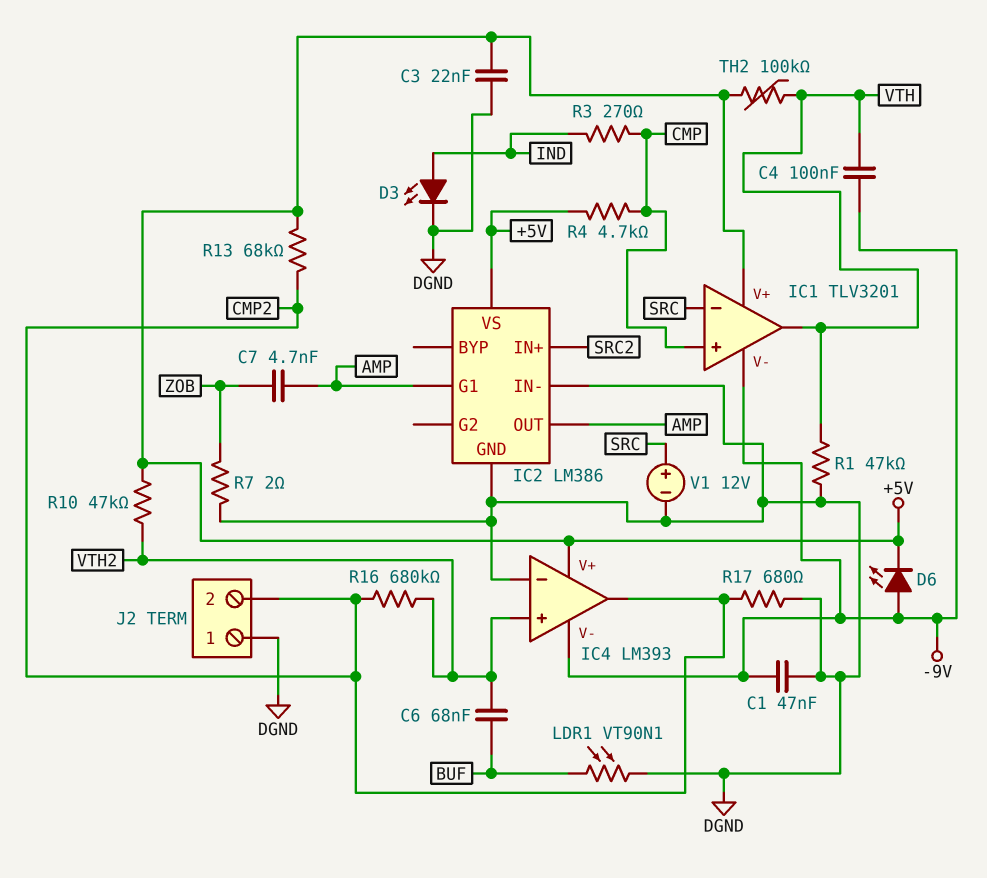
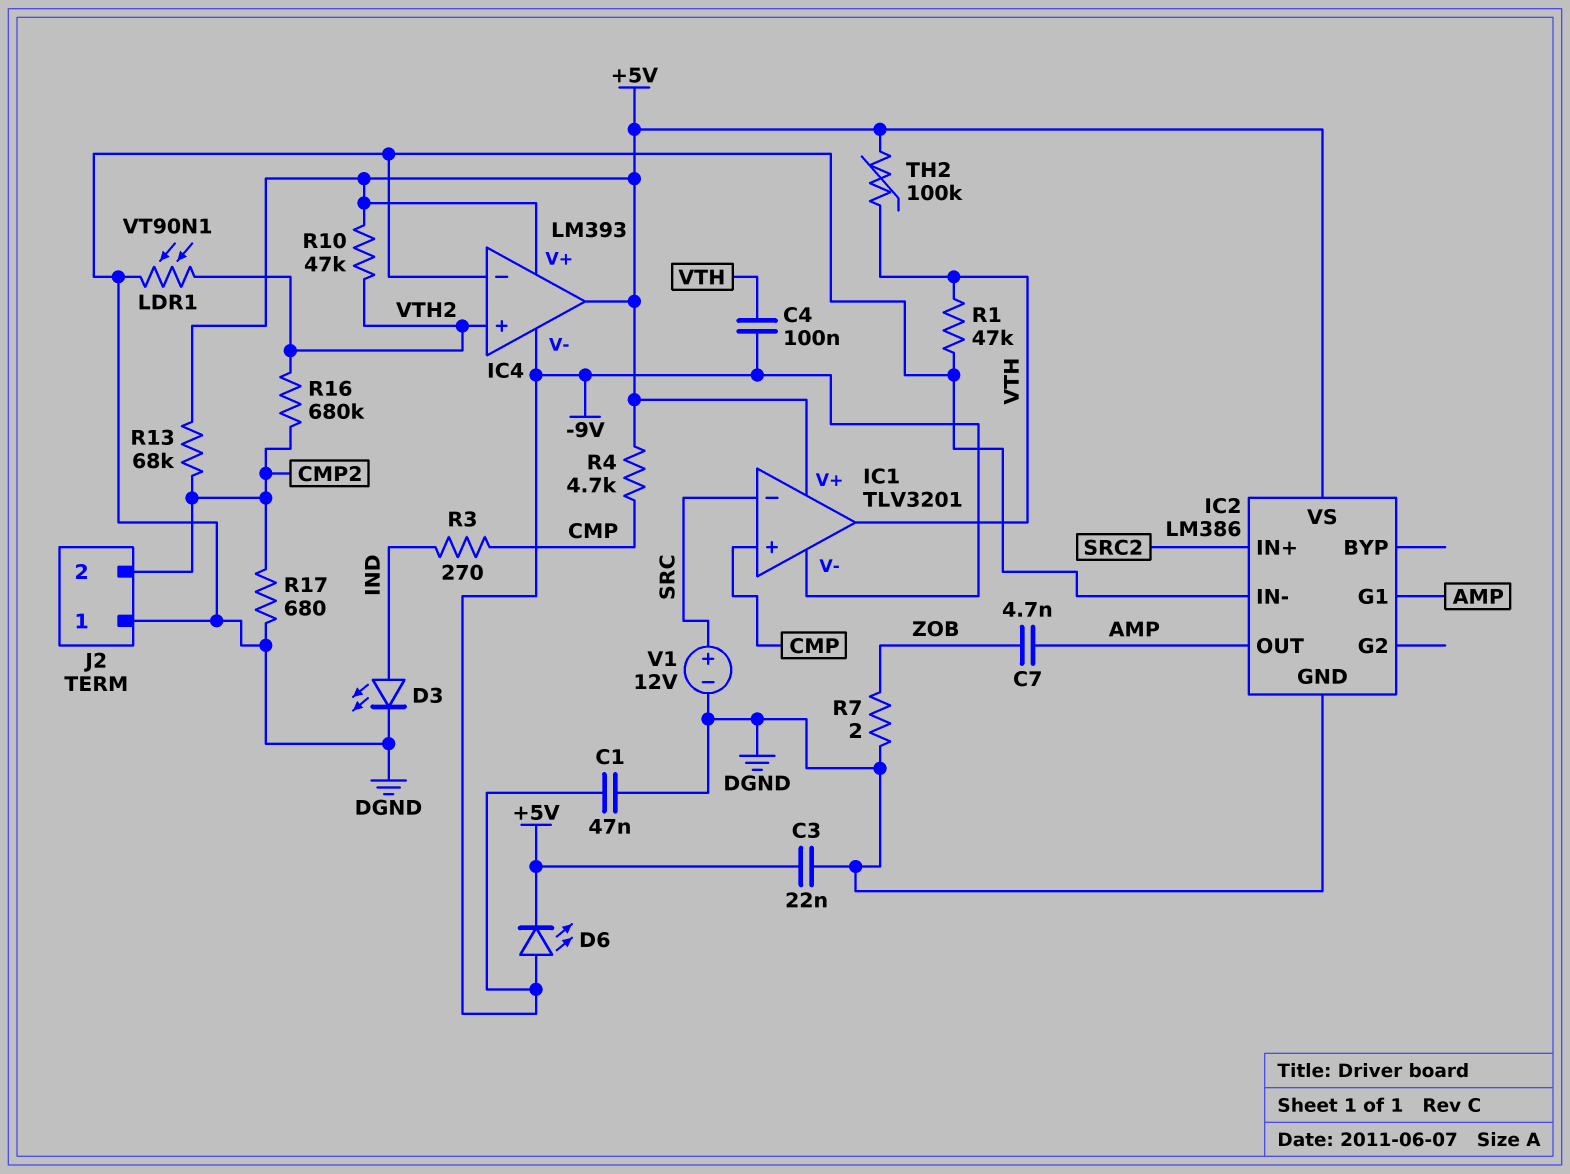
C6: 68nF (BUF, VTH2) -> none
IC4 pin out: CMP2 -> +5V
LDR1: VT90N1 (BUF, DGND) -> VT90N1 (DGND, VTH2)

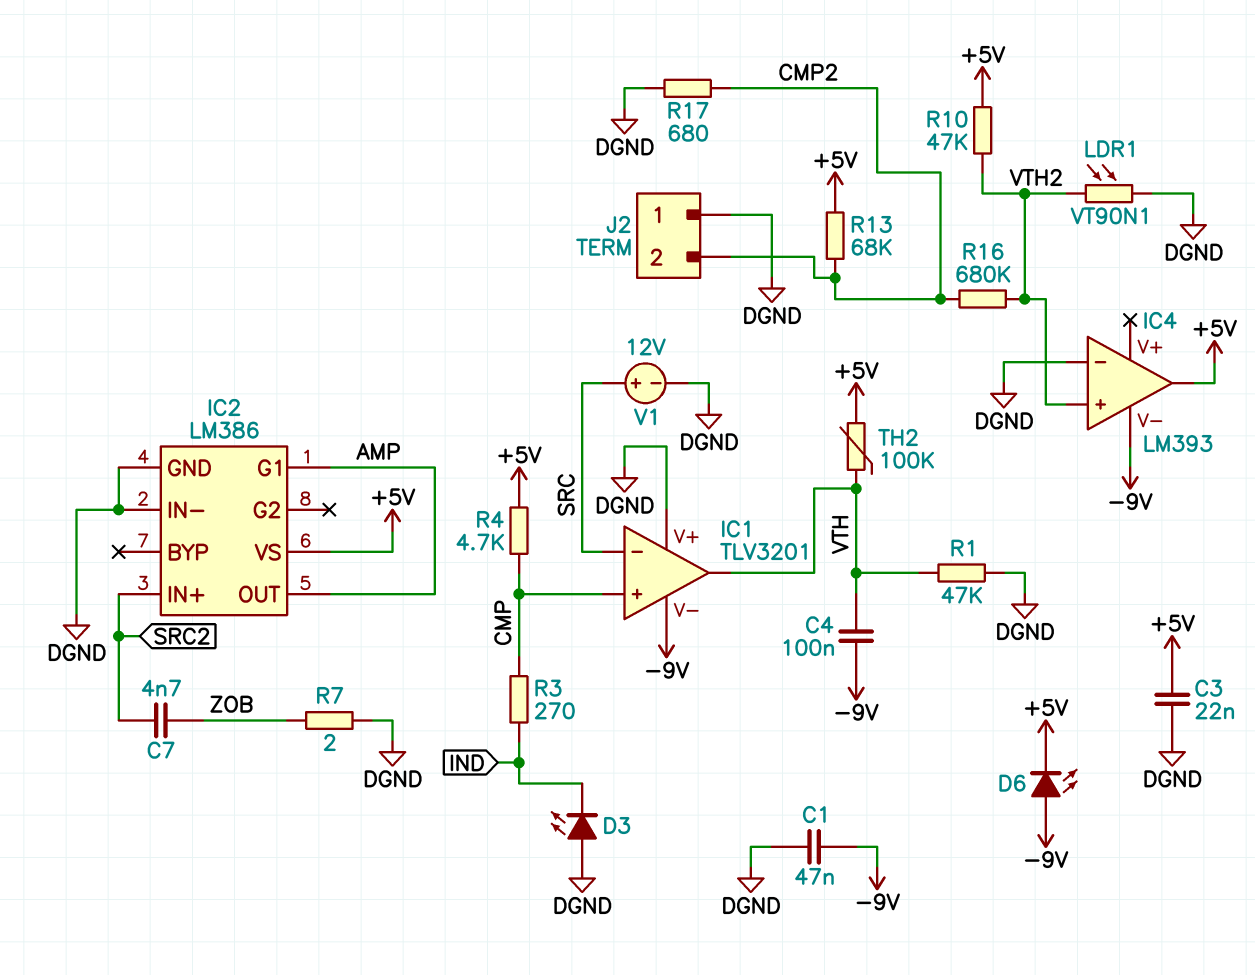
C7: 4.7nF (AMP, ZOB) -> 4.7nF (SRC2, ZOB)
D3: LED (A IND, K DGND) -> LED (A DGND, K IND)
IC1 pin V+: +5V -> DGND
IC4 pin V+: +5V -> none

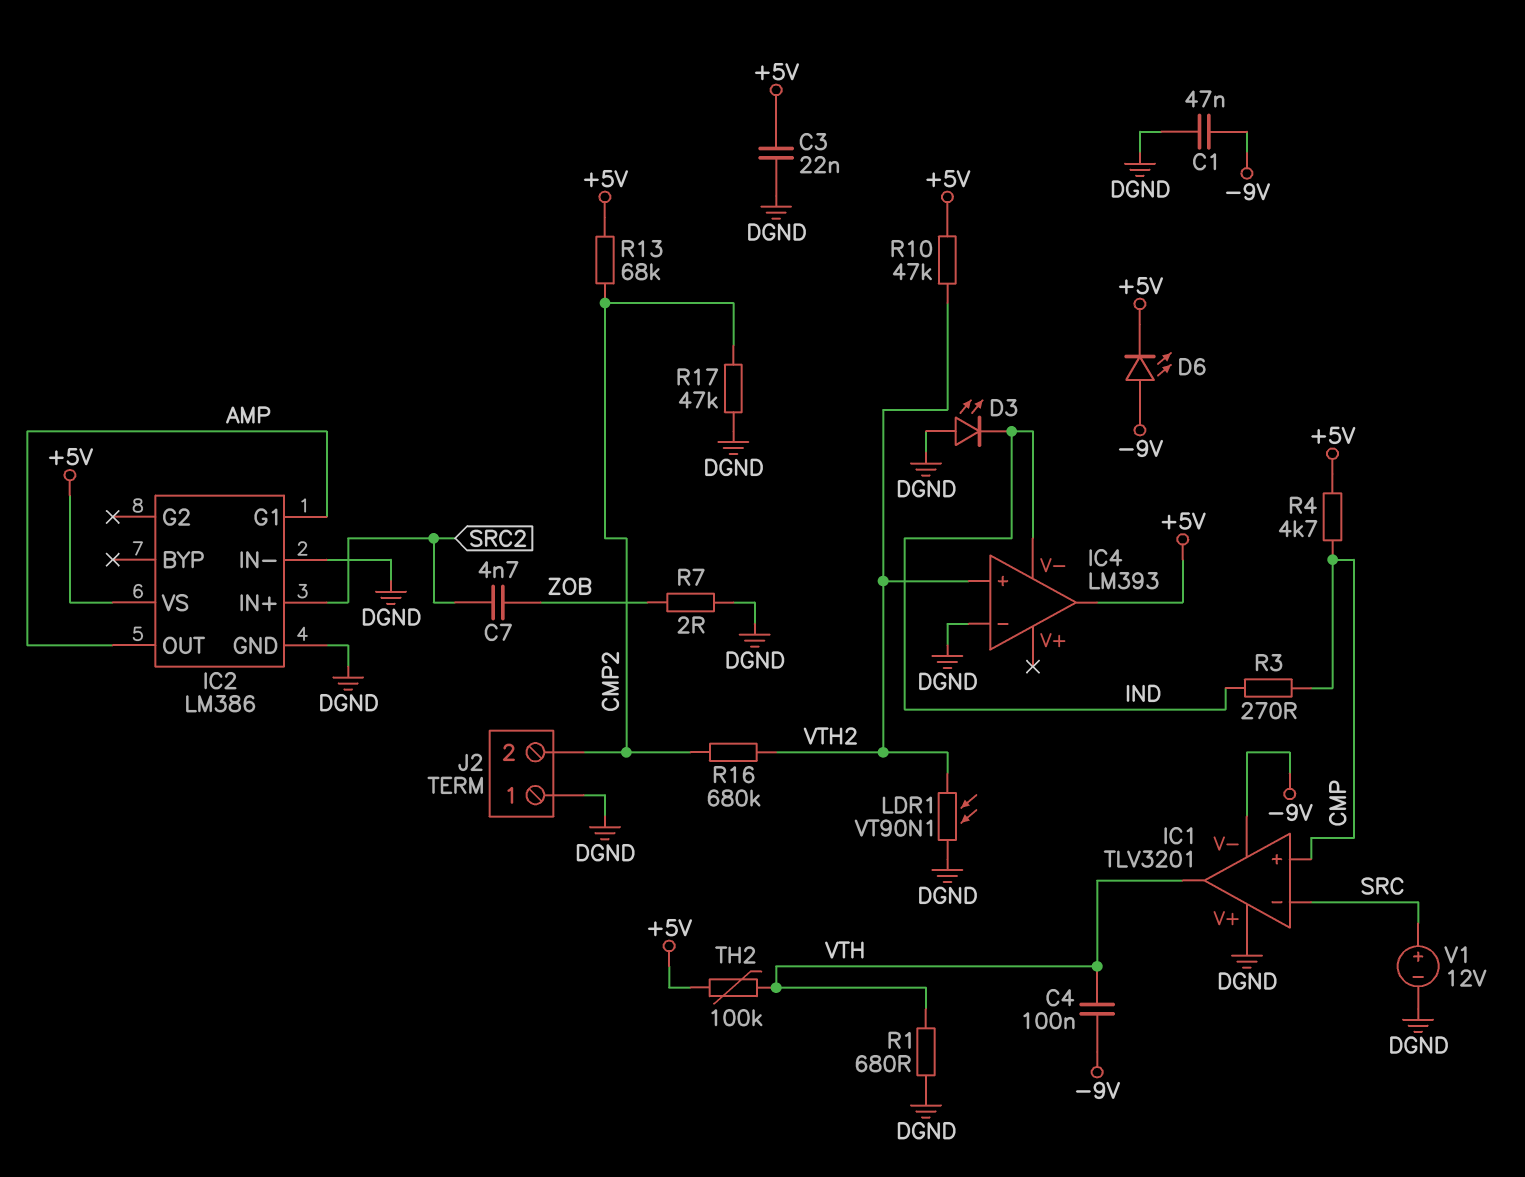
IC4 pin V-: -9V -> IND
R1: 47k (DGND, VTH) -> 680 (DGND, VTH)
R17: 680 (CMP2, DGND) -> 47k (CMP2, DGND)

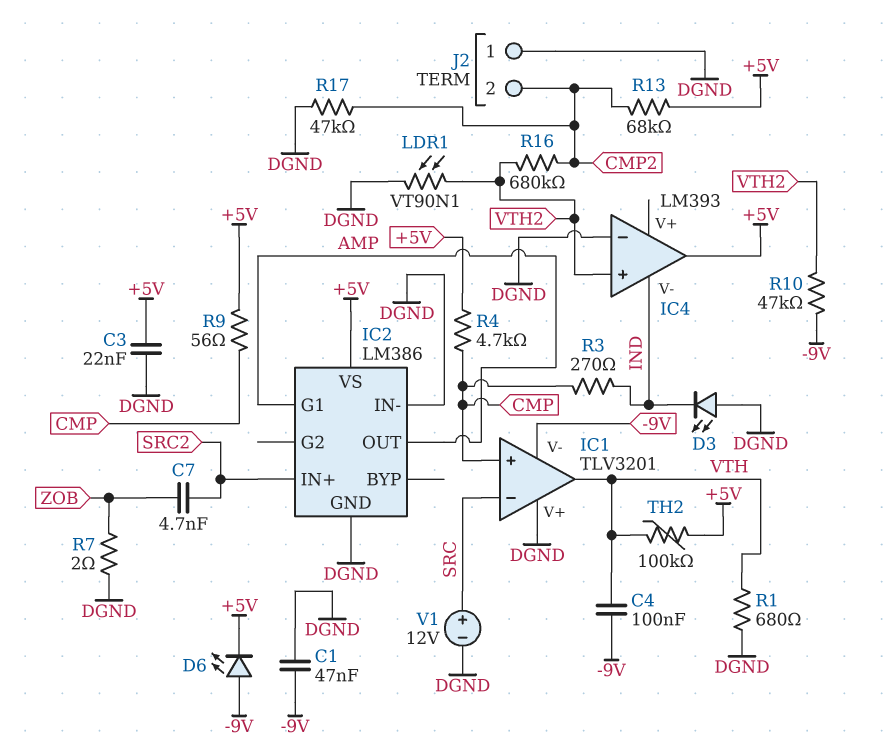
R9: none -> 56 (+5V, CMP)
R10: 47k (+5V, VTH2) -> 47k (-9V, VTH2)

